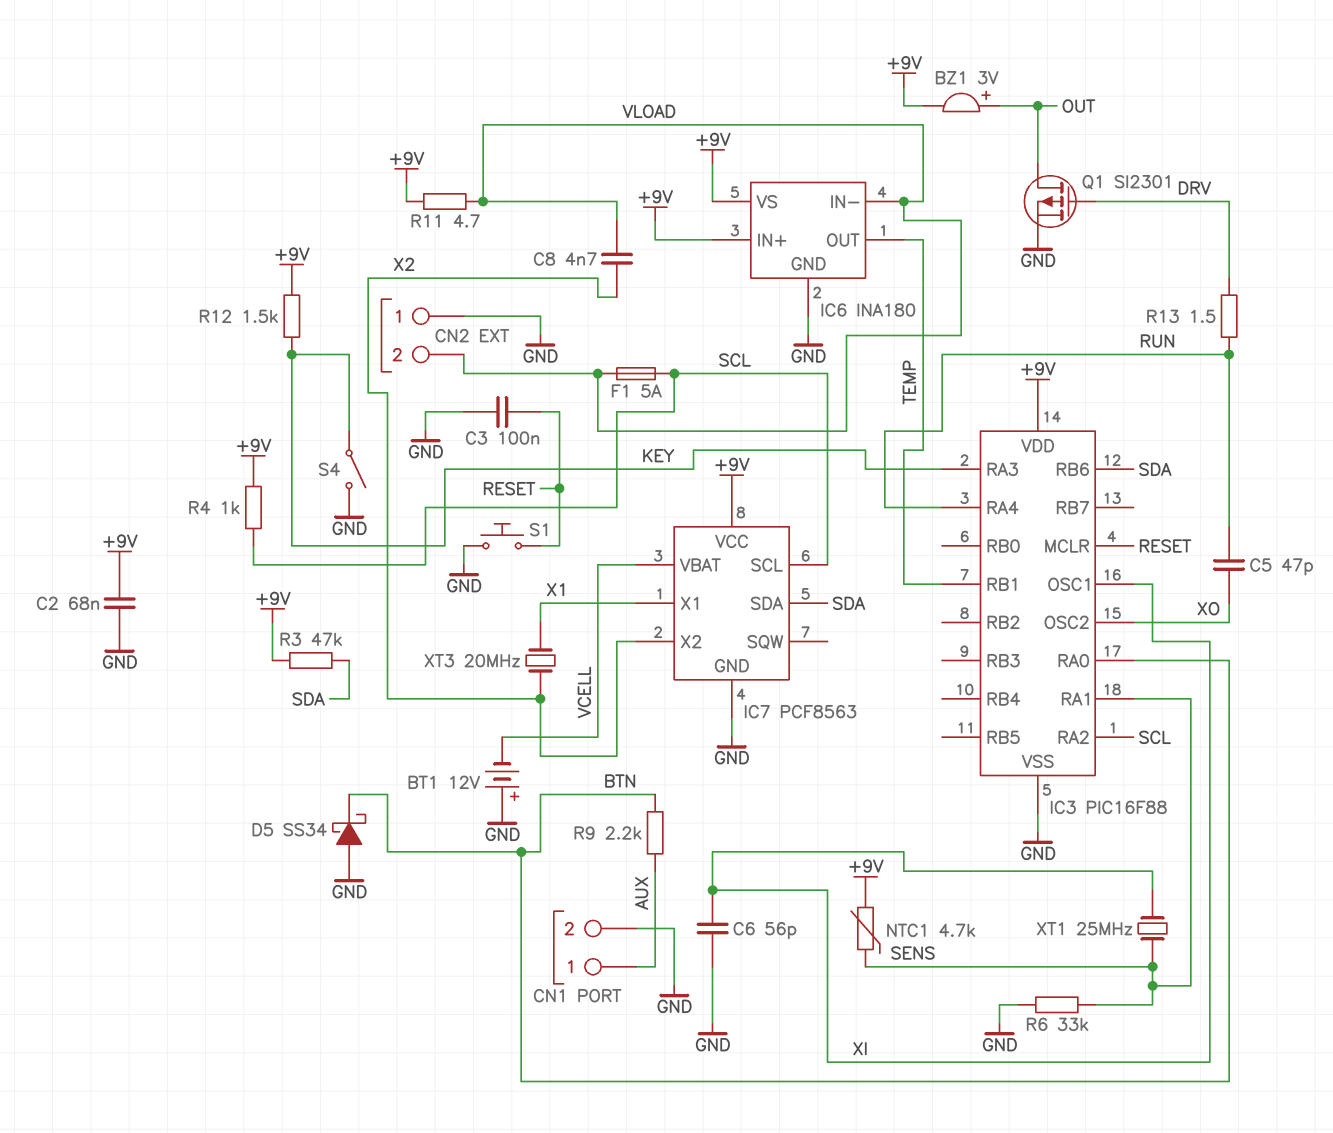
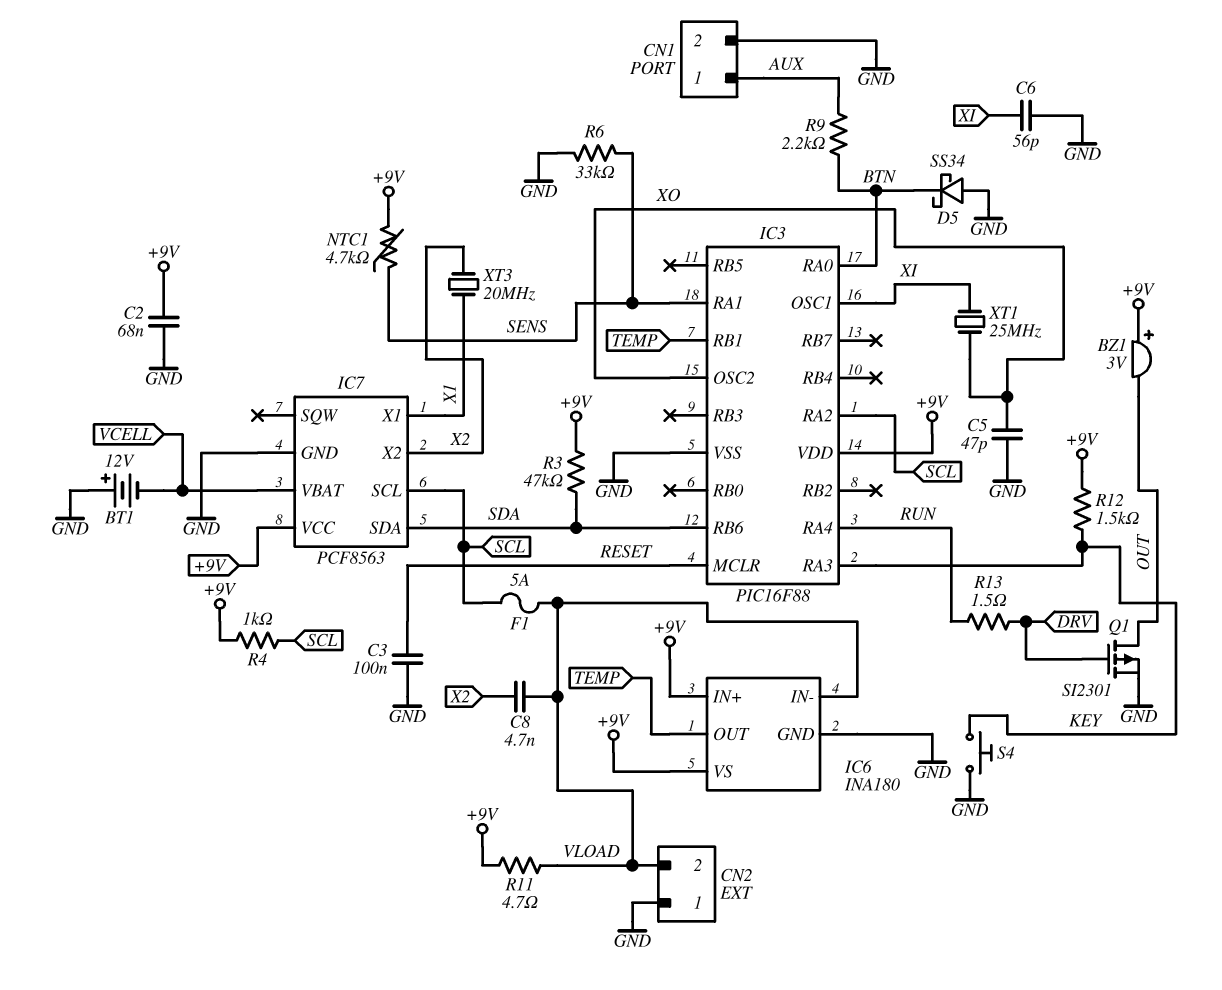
BZ1: buzzer 3V (plus OUT, minus +9V) -> buzzer 3V (plus +9V, minus OUT)
C5: 47pF (RUN, XO) -> 47pF (GND, XO)
S1: button (GND, RESET) -> none
S4: switch (GND, KEY) -> button (GND, KEY)
XT1: 25MHz (SENS, XI) -> 25MHz (XI, XO)

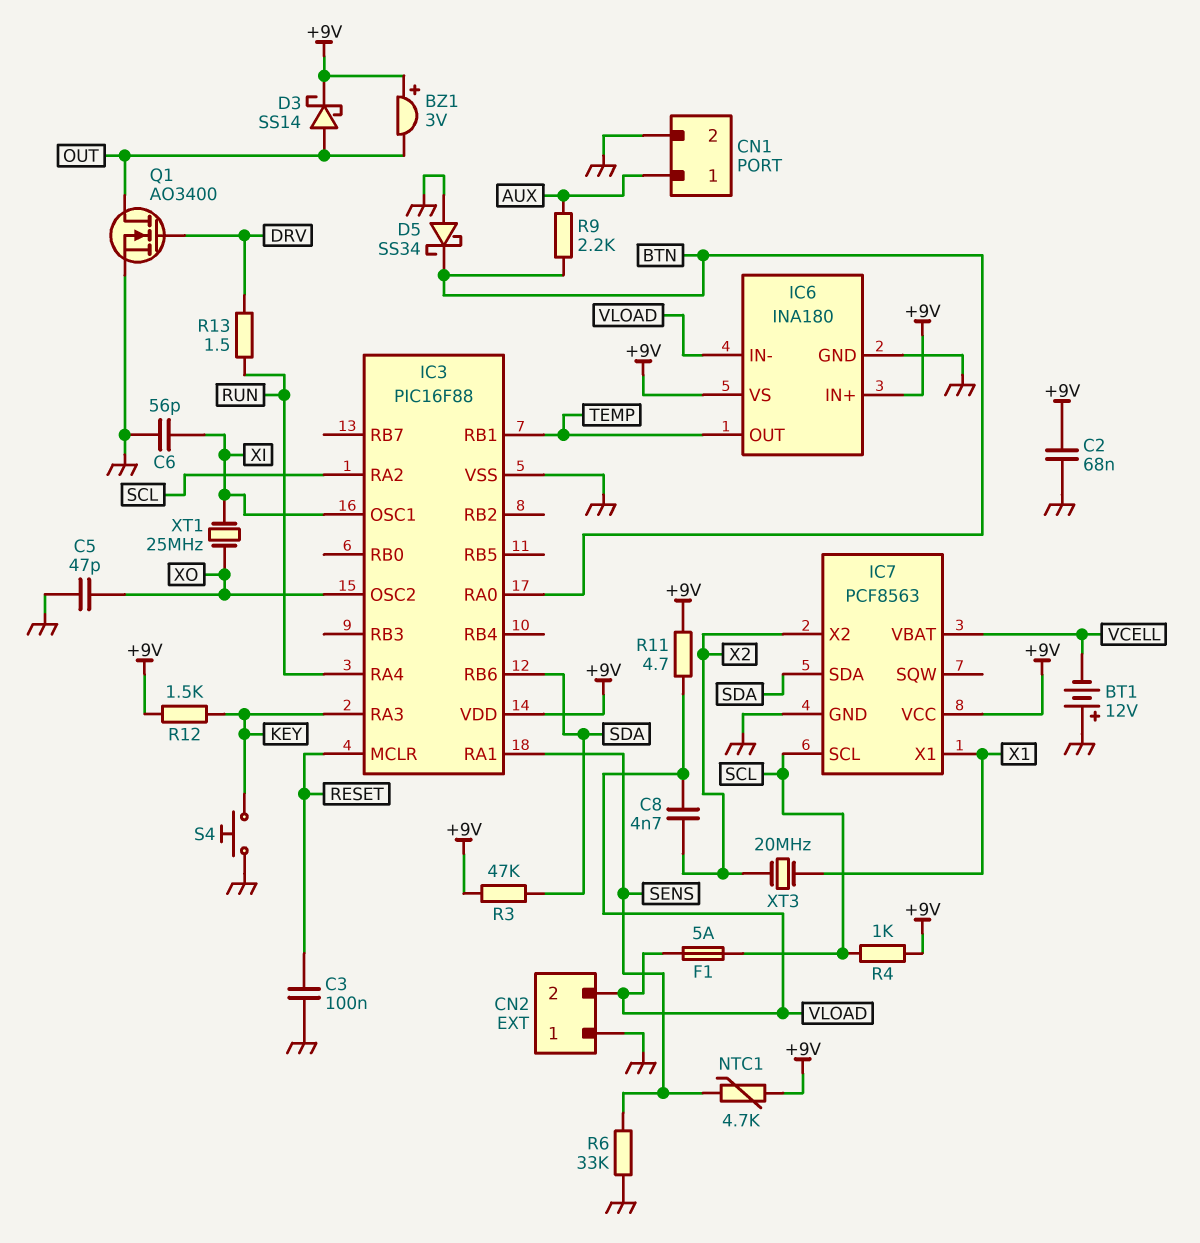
D3: none -> schottky SS14 (A OUT, K +9V)
Q1: PMOS SI2301 (G DRV, D OUT, S GND) -> NMOS AO3400 (G DRV, D OUT, S GND)

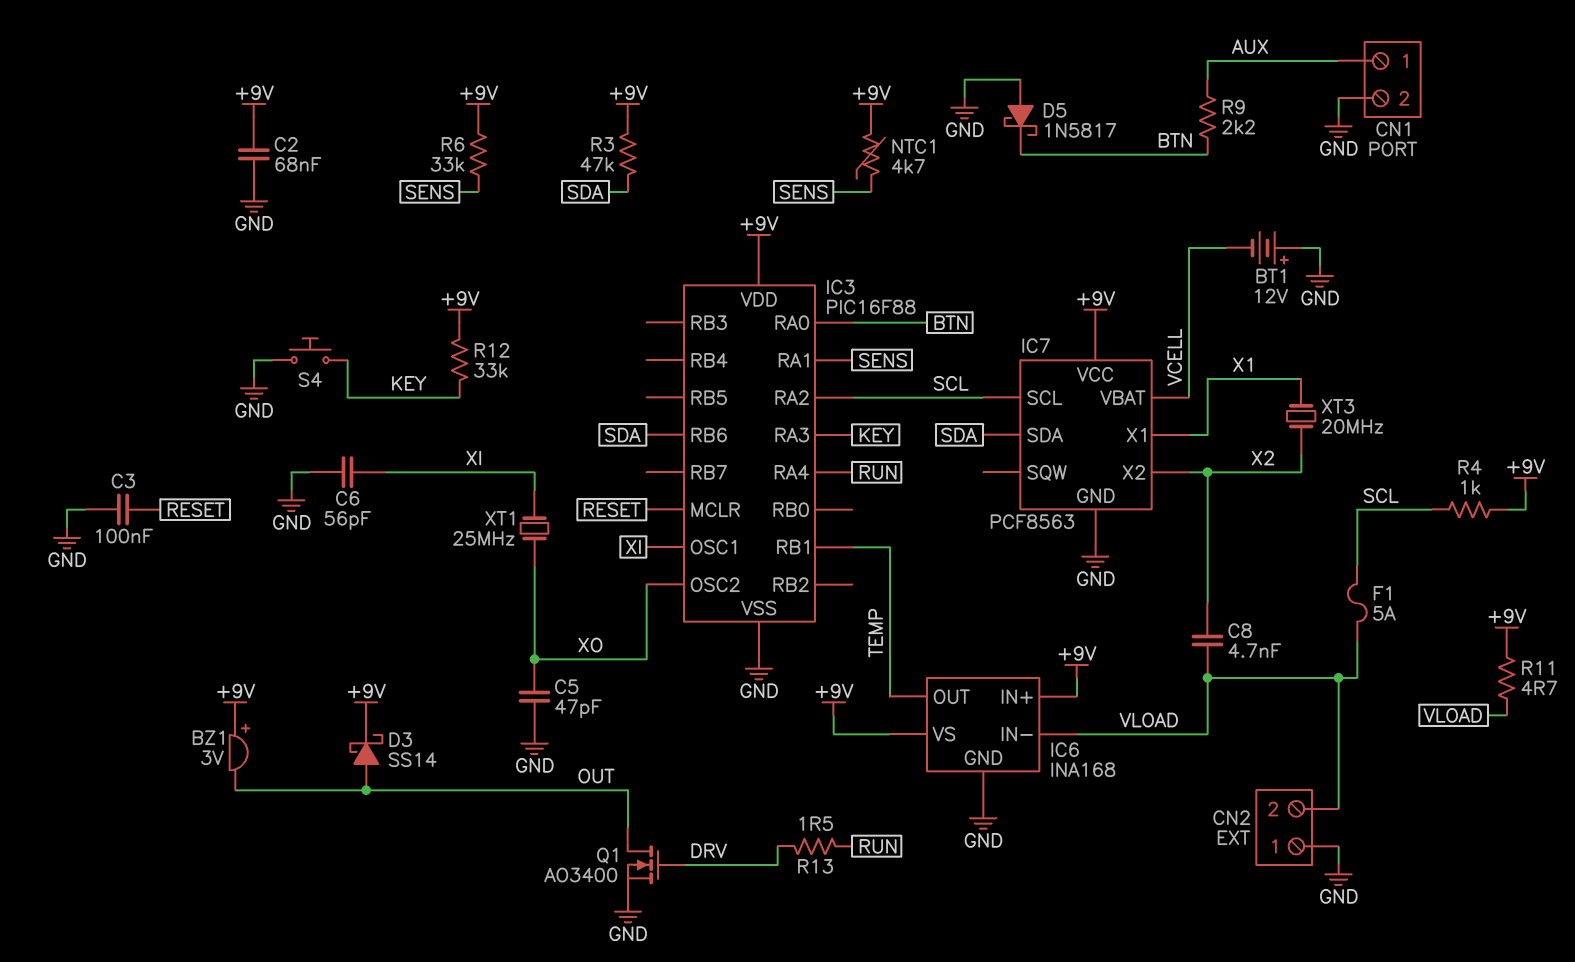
D5: schottky SS34 (A GND, K BTN) -> schottky 1N5817 (A GND, K BTN)
IC6: INA180 -> INA168
R6: 33k (GND, SENS) -> 33k (+9V, SENS)
R12: 1.5k (+9V, KEY) -> 33k (+9V, KEY)

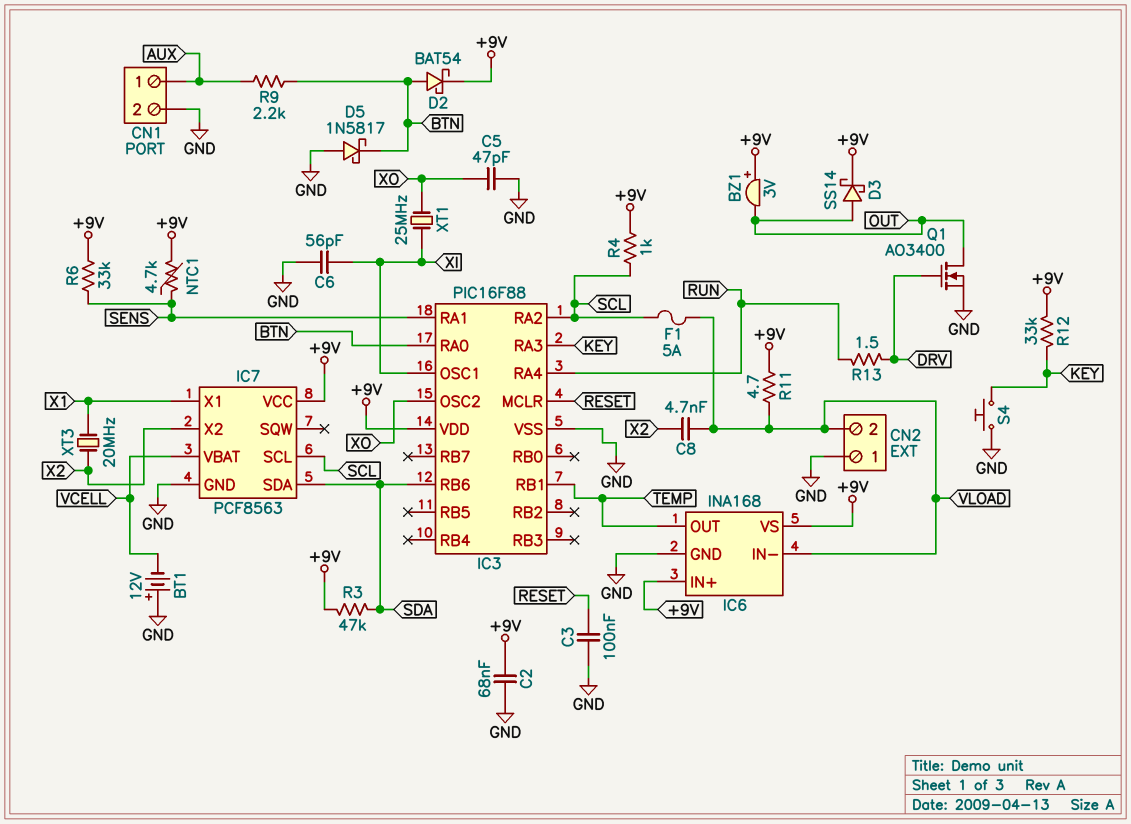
D2: none -> schottky BAT54 (A BTN, K +9V)

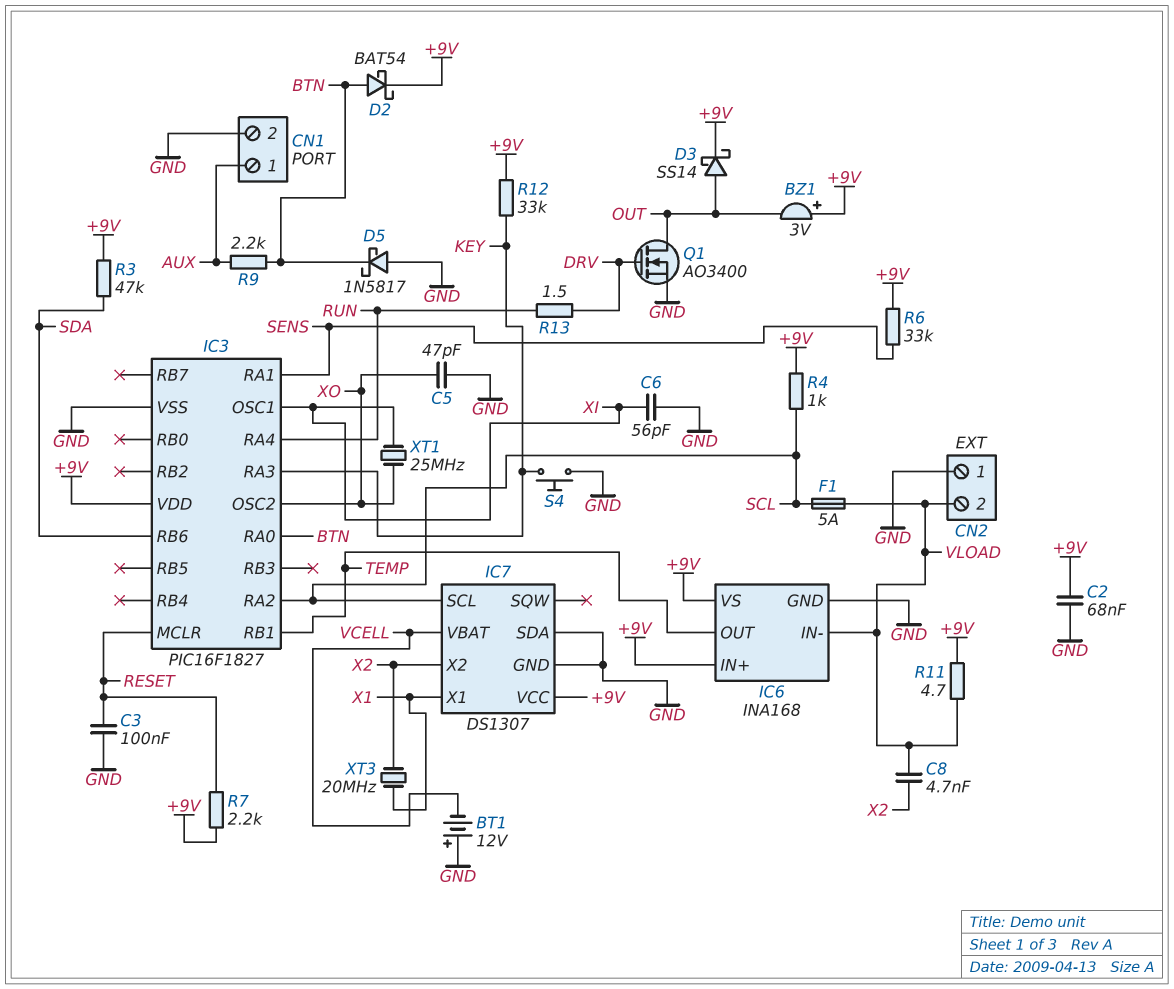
IC3: PIC16F88 -> PIC16F1827
IC7: PCF8563 -> DS1307
IC7 pin SDA: SDA -> GND
NTC1: 4.7k (+9V, SENS) -> none
R7: none -> 2.2k (+9V, RESET)

